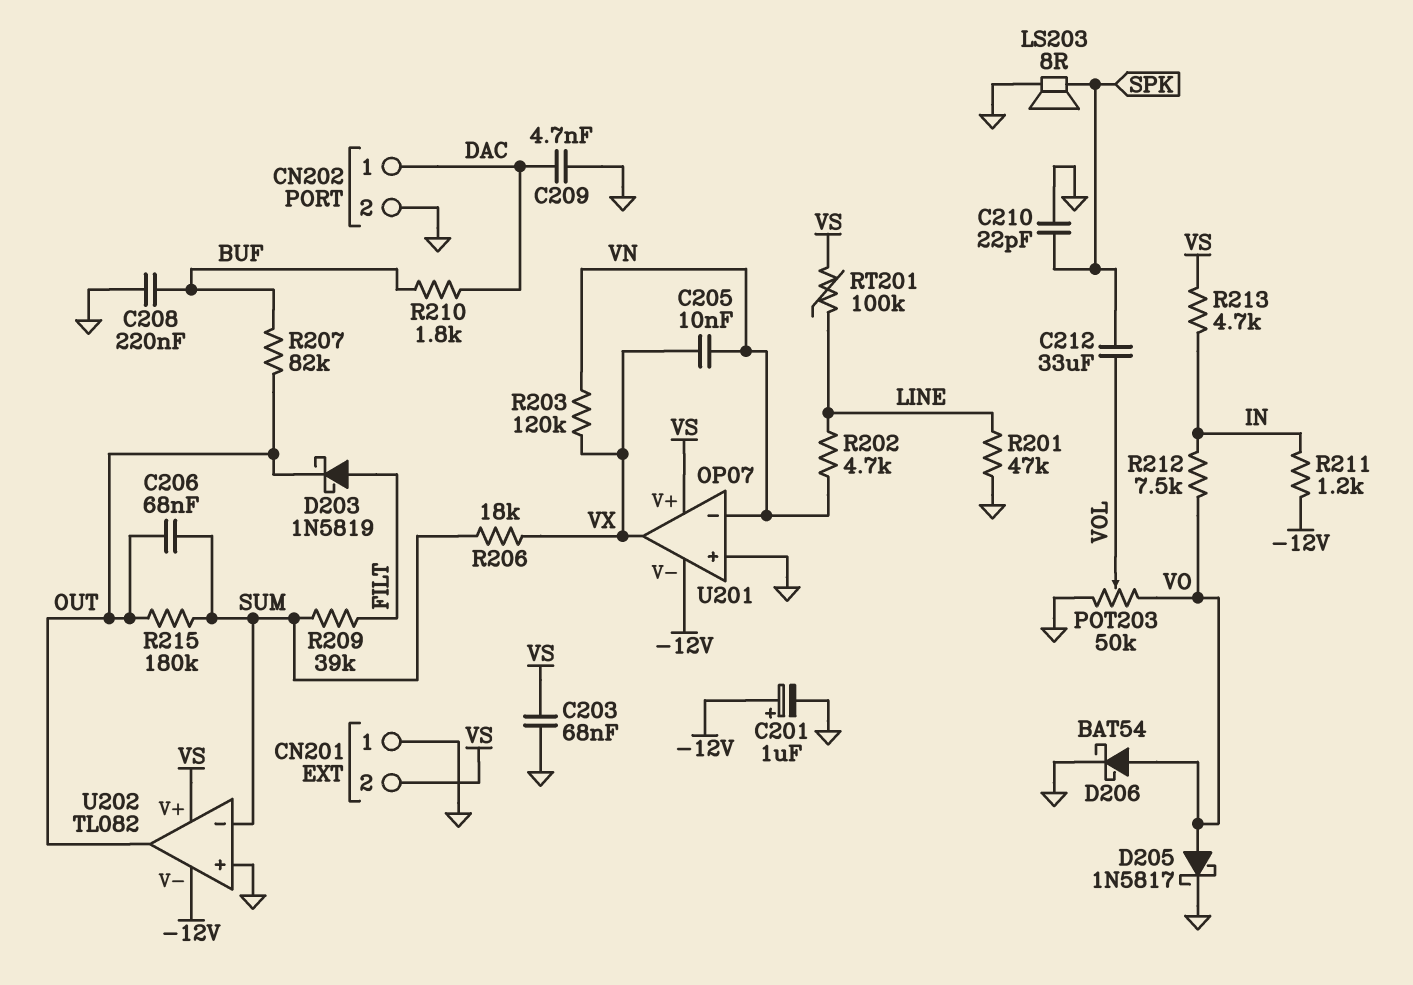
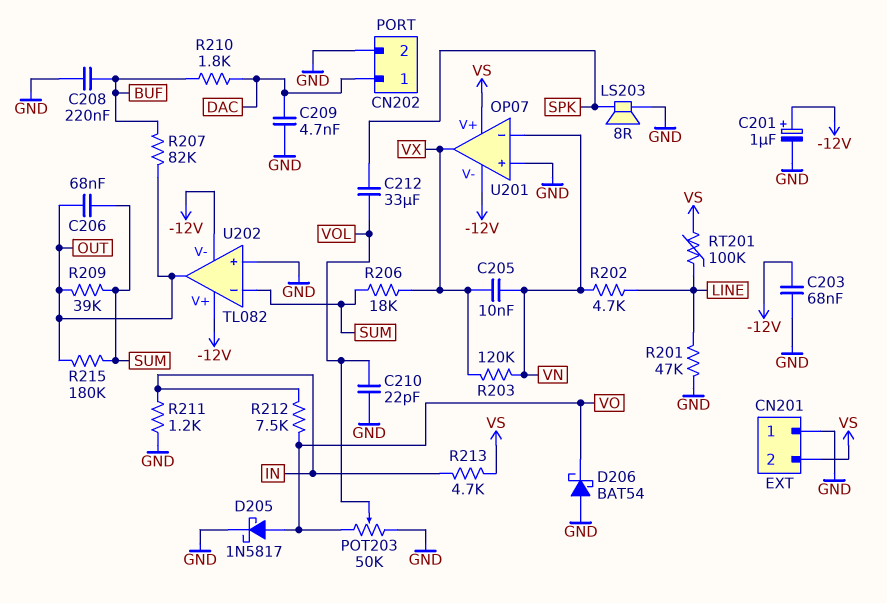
C203: 68nF (GND, VS) -> 68nF (-12V, GND)
C210: 22pF (GND, SPK) -> 22pF (GND, VOL)
D203: schottky 1N5819 (A FILT, K OUT) -> none
D206: schottky BAT54 (A VO, K GND) -> schottky BAT54 (A GND, K VO)
R209: 39k (FILT, SUM) -> 39k (OUT, SUM)
R211: 1.2k (-12V, IN) -> 1.2k (GND, IN)
U202 pin V+: VS -> -12V

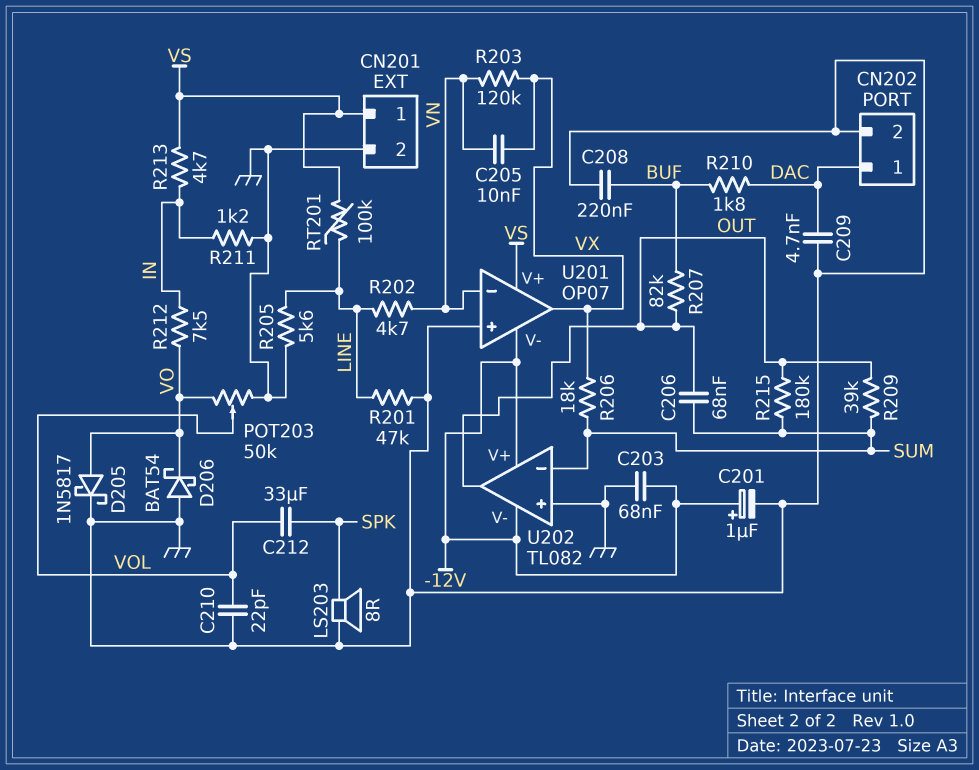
CN201 pin 1: GND -> VS
CN201 pin 2: VS -> GND
R205: none -> 5.6k (GND, LINE)

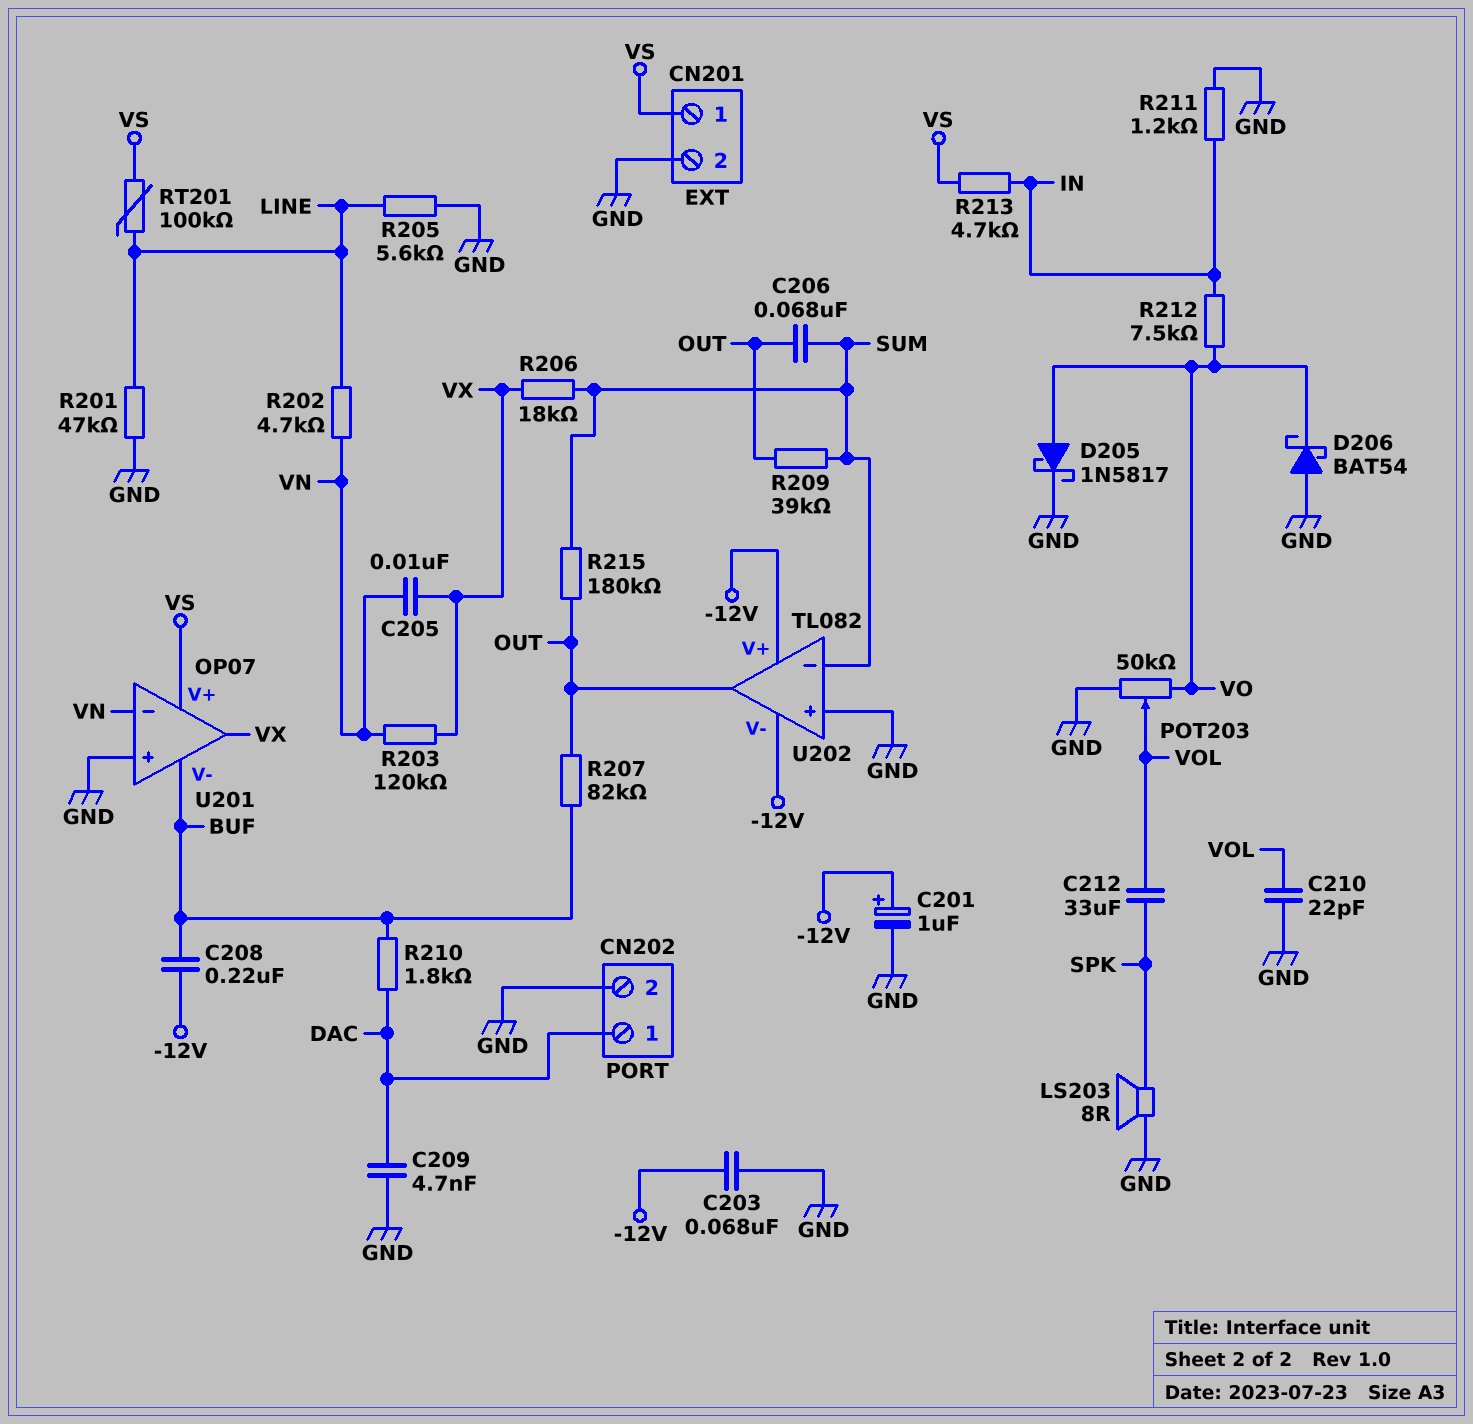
C208: 220nF (BUF, GND) -> 220nF (-12V, BUF)
U201 pin V-: -12V -> BUF

